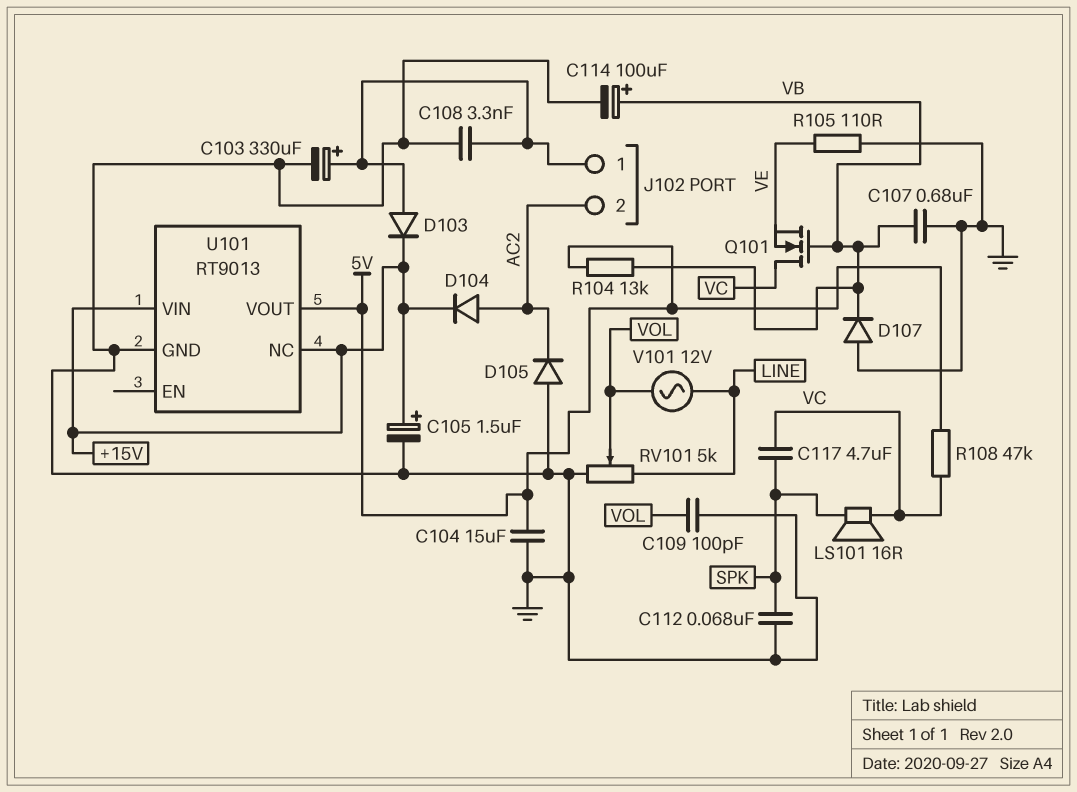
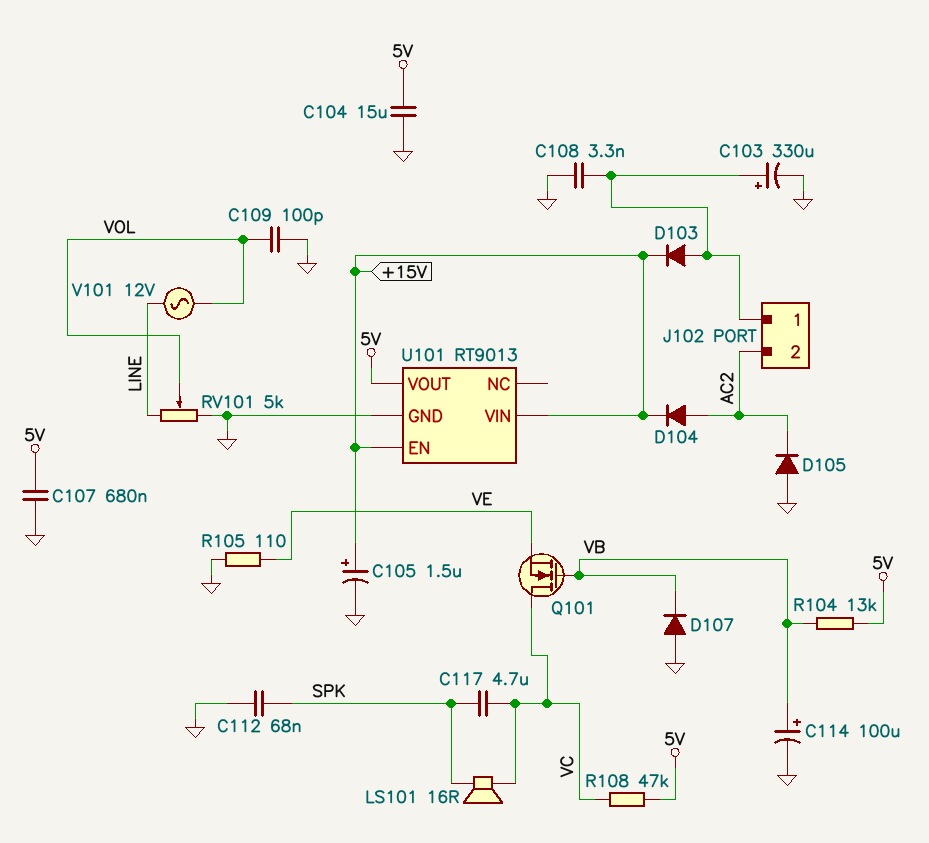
C107: 680nF (GND, VB) -> 680nF (5V, GND)
U101 pin EN: none -> +15V
U101 pin NC: +15V -> none

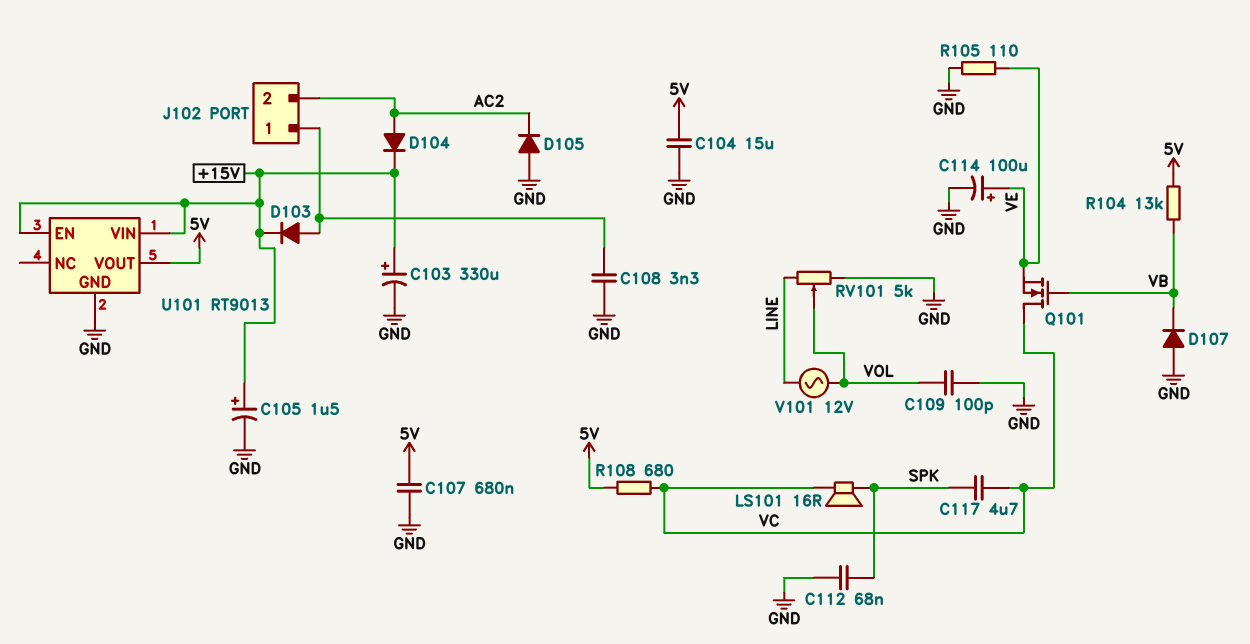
C103: 330uF (plus J102/1, minus GND) -> 330uF (plus +15V, minus GND)
C114: 100uF (plus VB, minus GND) -> 100uF (plus VE, minus GND)
R108: 47k (5V, VC) -> 680 (5V, VC)

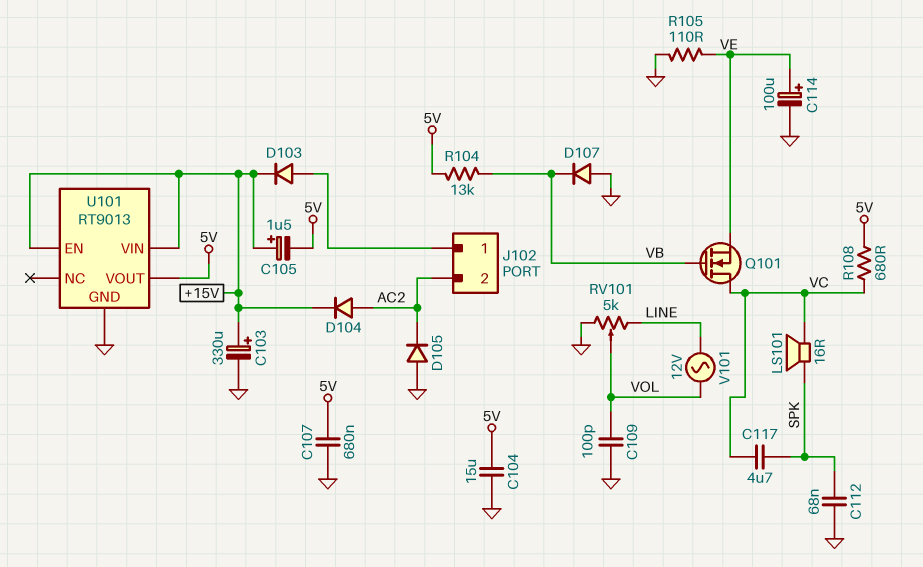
C105: 1.5uF (plus +15V, minus GND) -> 1.5uF (plus +15V, minus 5V)
C108: 3.3nF (GND, J102/1) -> none

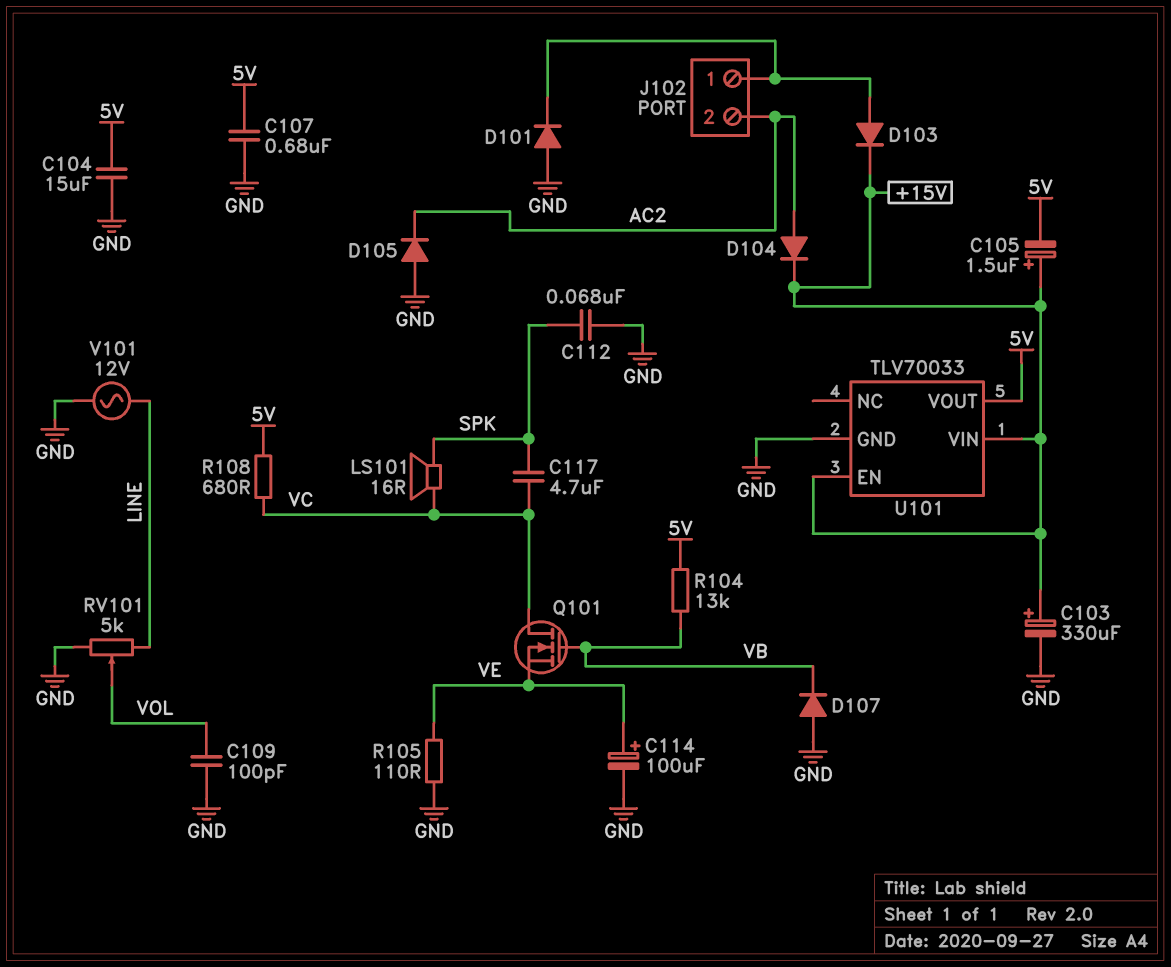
D101: none -> diode (A GND, K J102/1)
U101: RT9013 -> TLV70033
V101: AC 12V (LINE, VOL) -> AC 12V (GND, LINE)

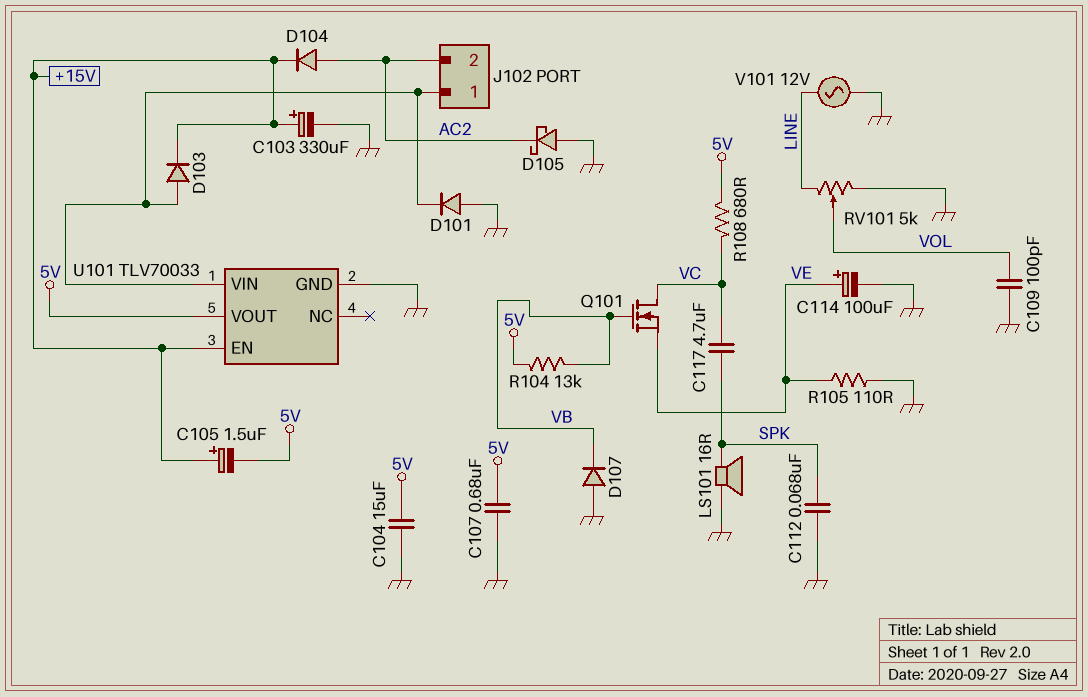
D105: diode (A GND, K AC2) -> schottky (A GND, K AC2)
LS101: speaker 16R (SPK, VC) -> speaker 16R (GND, SPK)
U101 pin VIN: +15V -> J102/1

